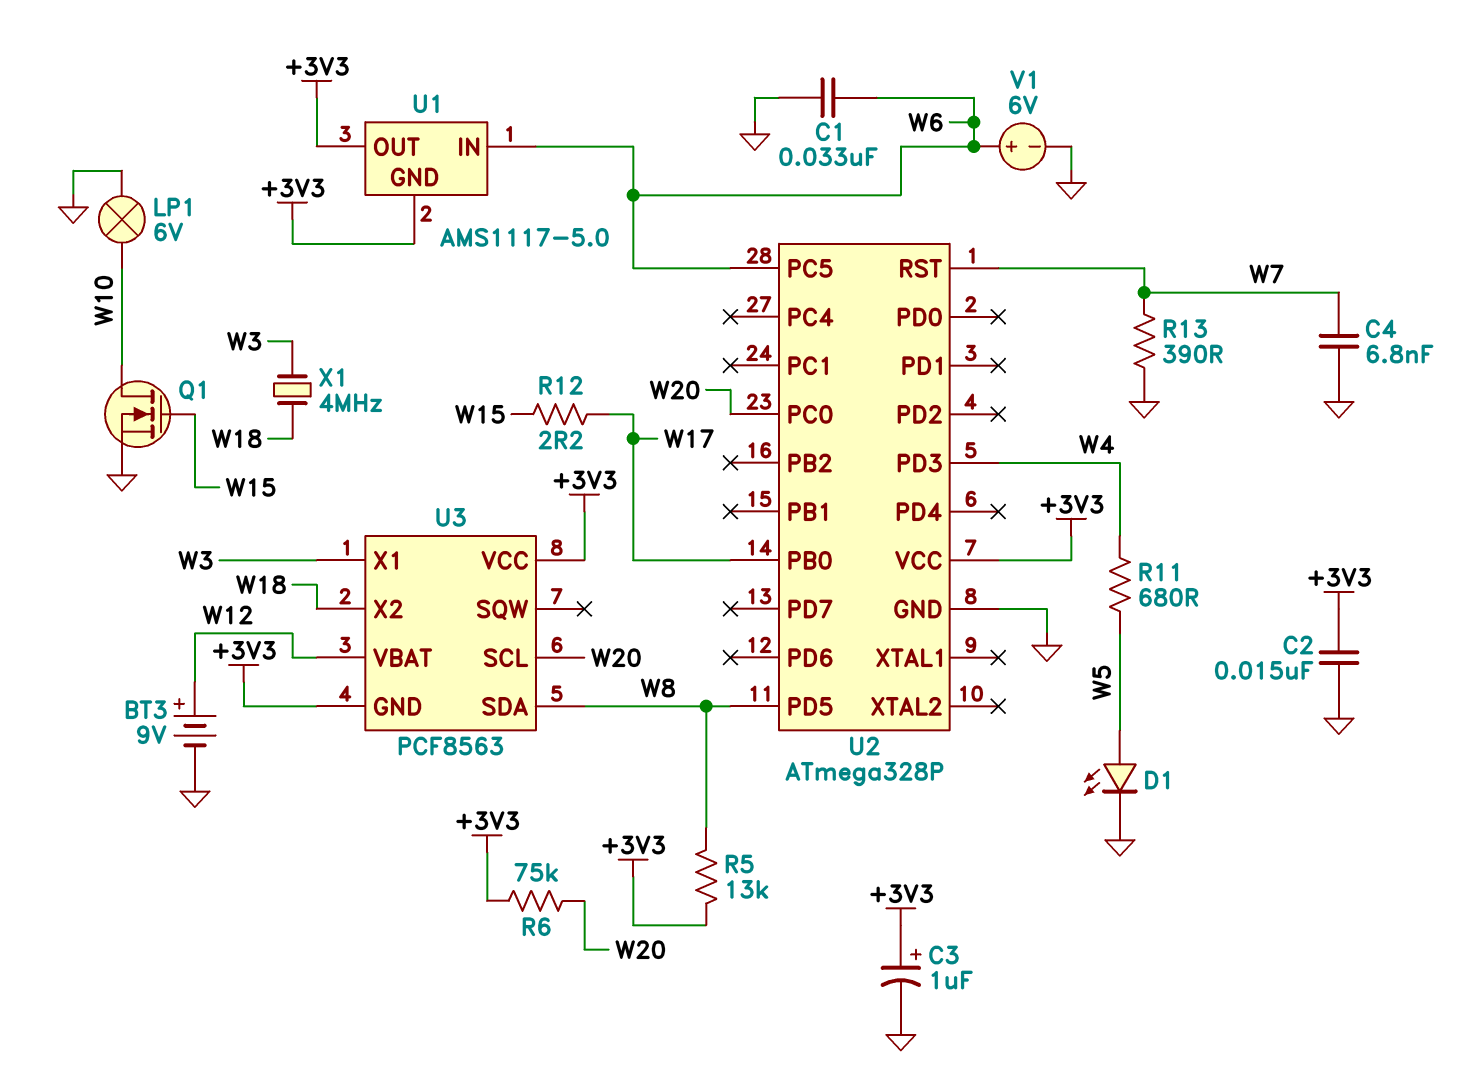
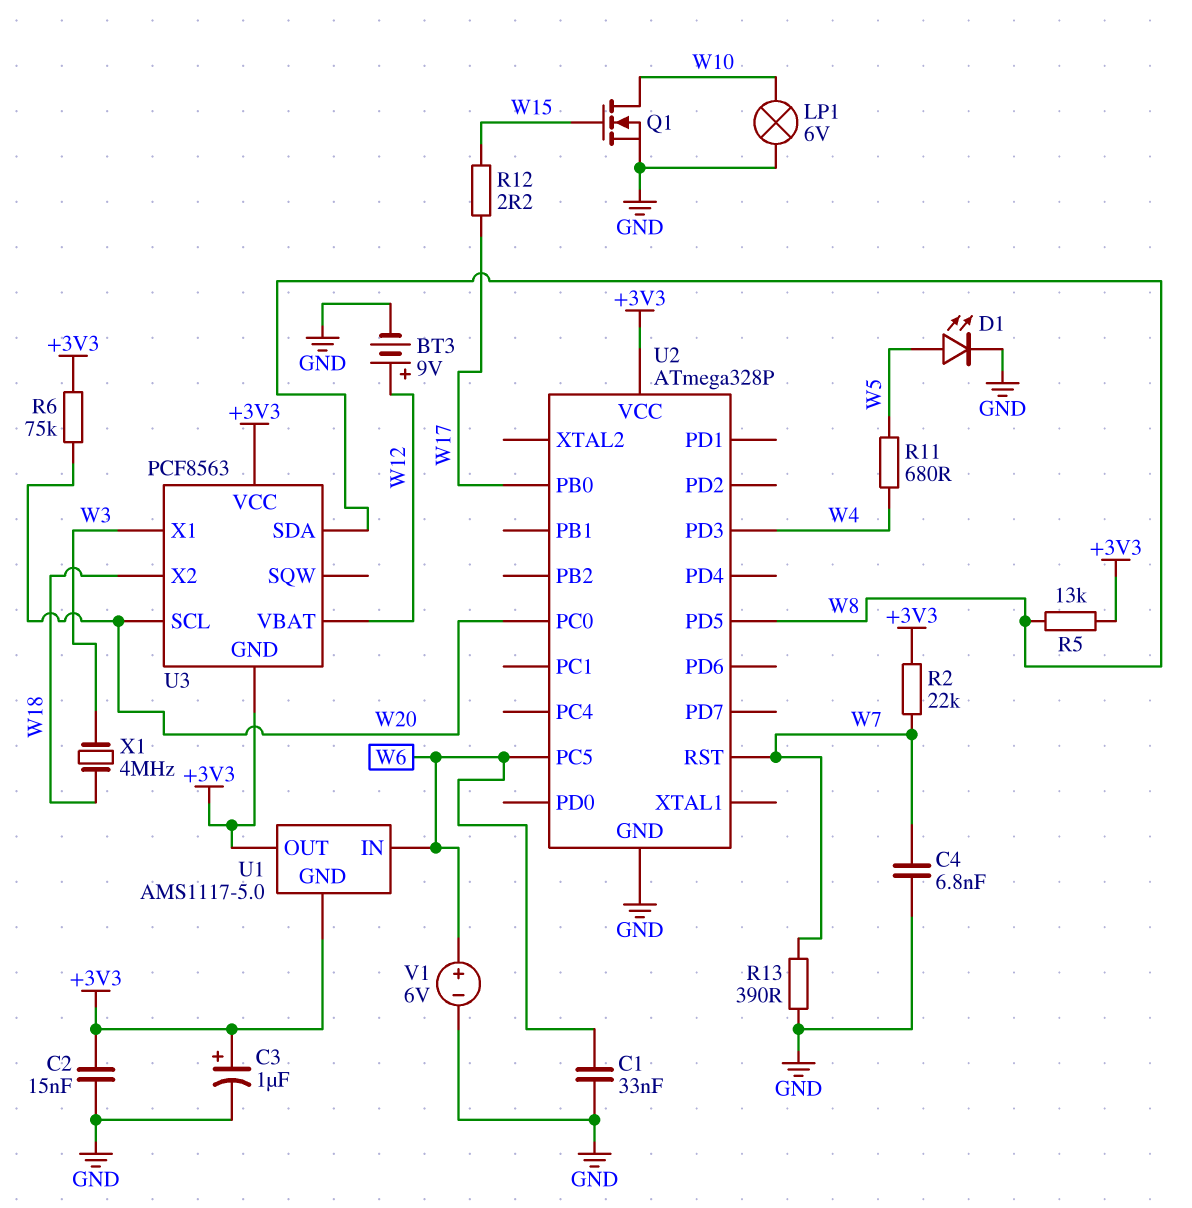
R2: none -> 22k (+3V3, W7)

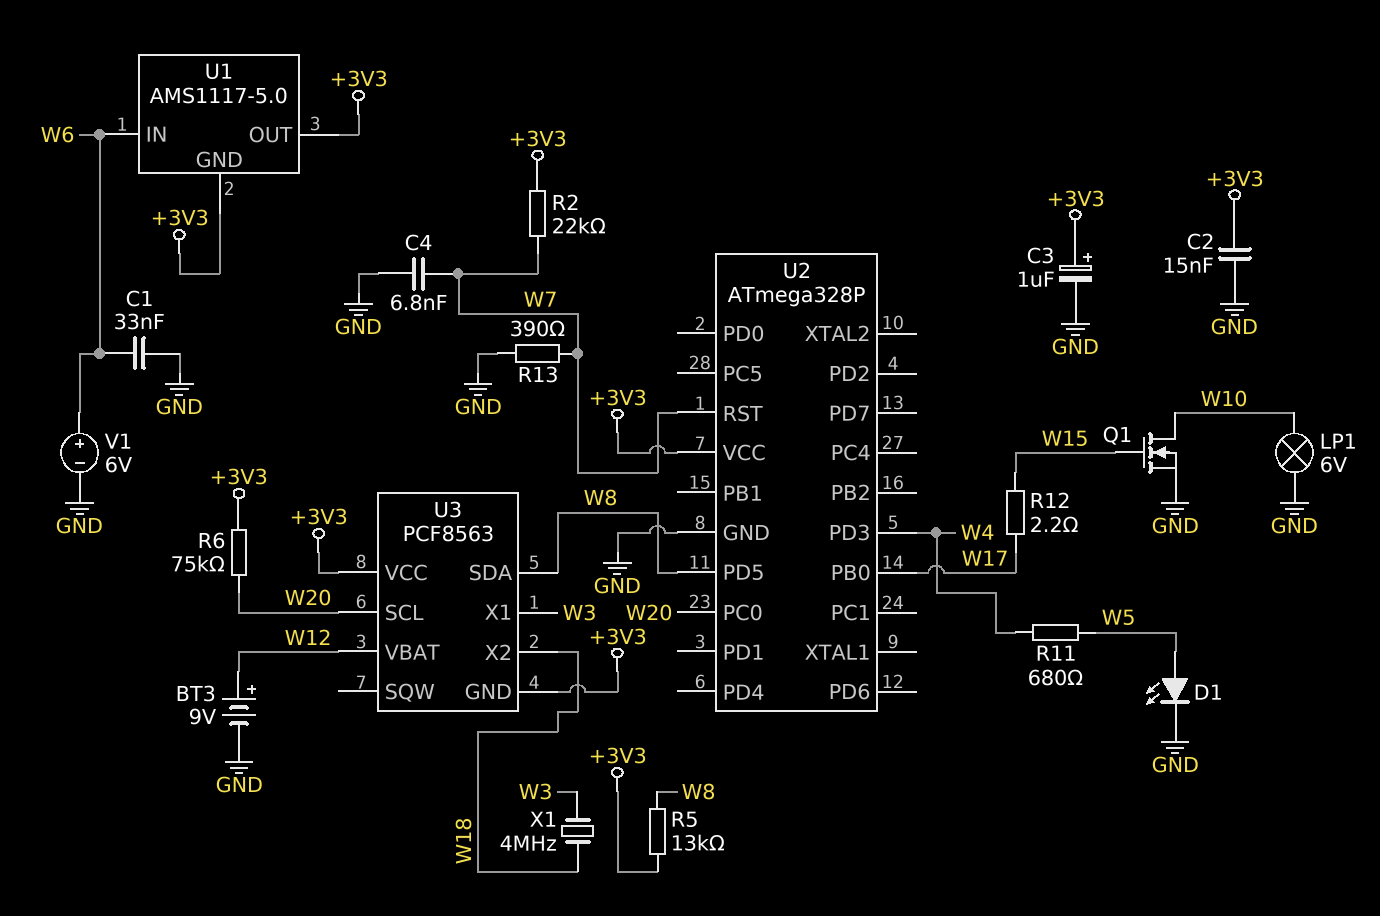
U2 pin PC5: W6 -> none

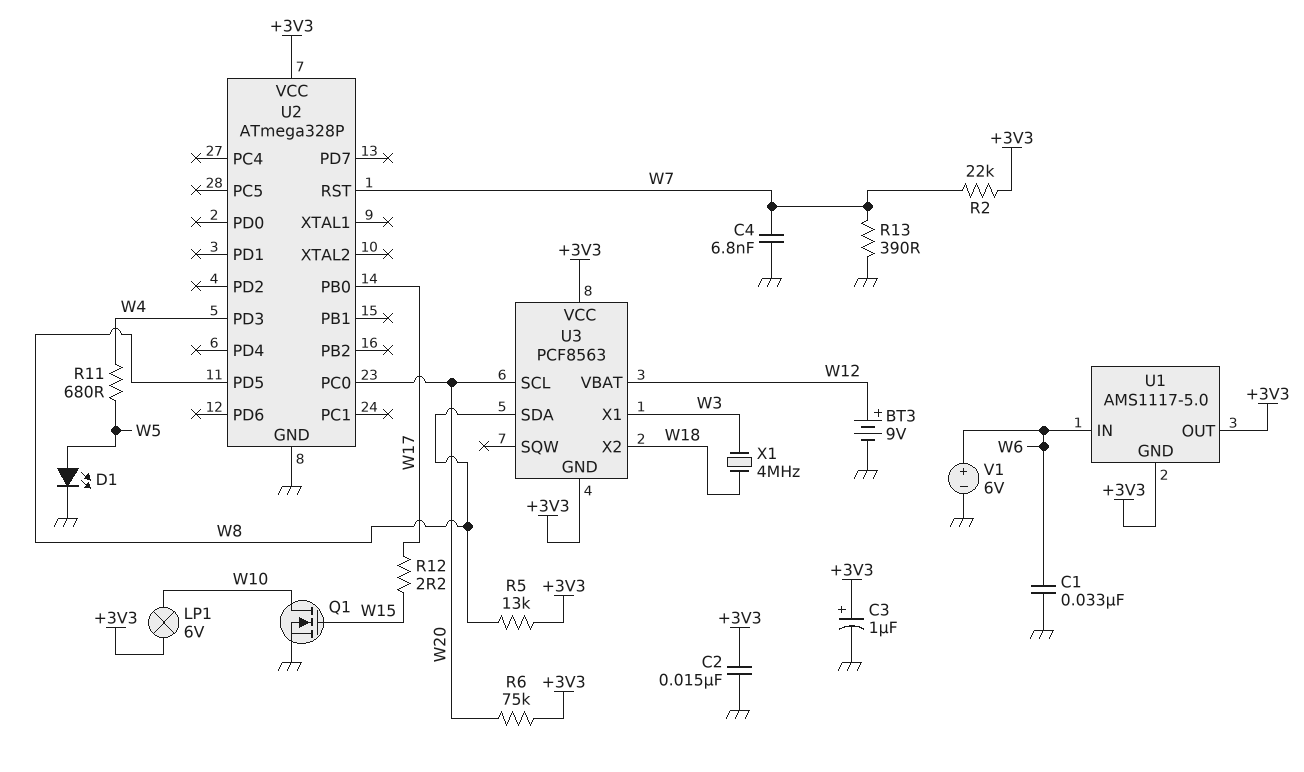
LP1: lamp 6V (GND, W10) -> lamp 6V (+3V3, W10)

